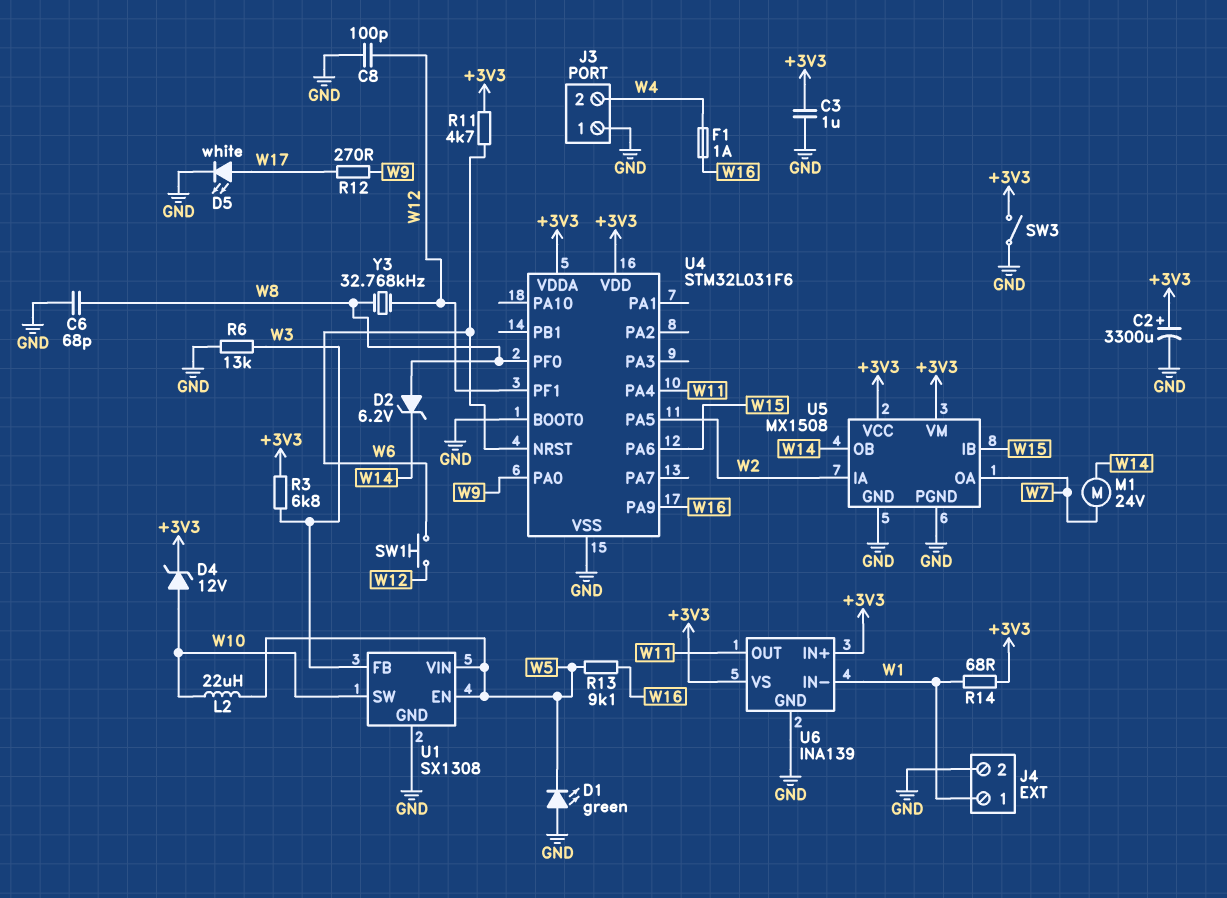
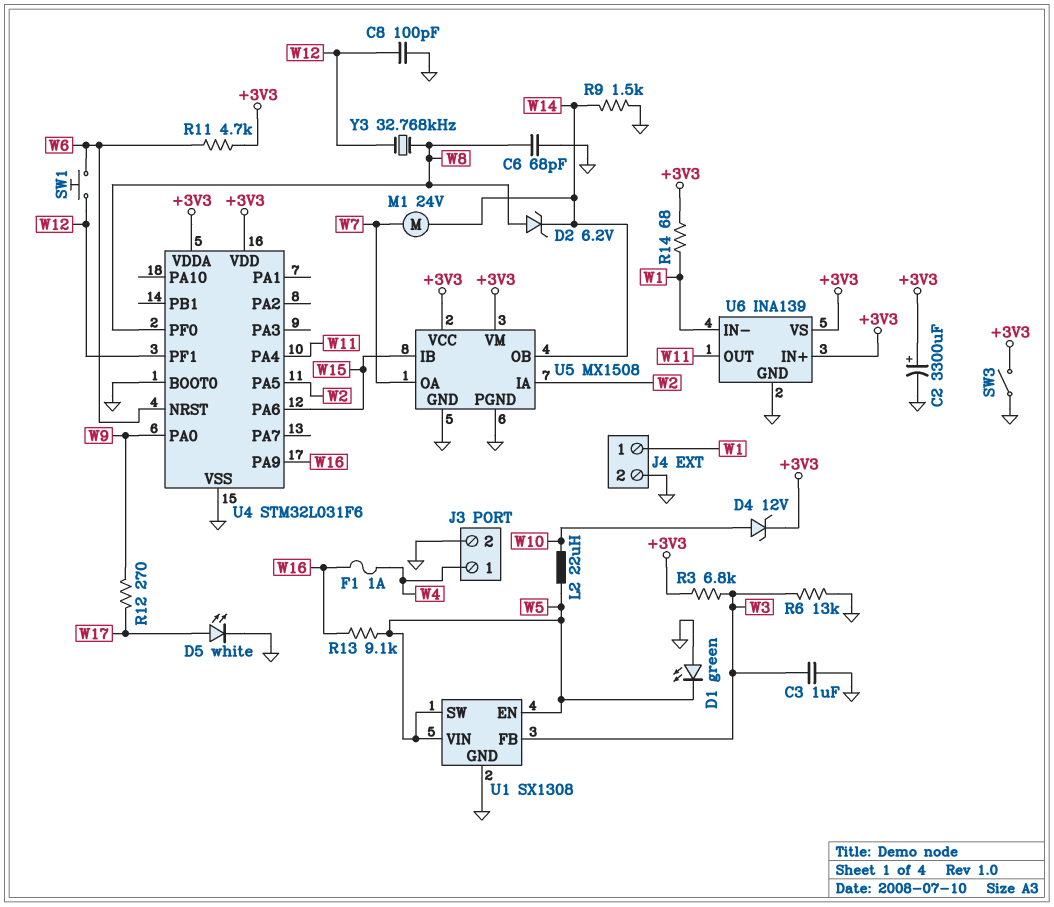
C3: 1uF (+3V3, GND) -> 1uF (GND, W3)
J3 pin 1: GND -> W4
J3 pin 2: W4 -> GND
R9: none -> 1.5k (GND, W14)
U1 pin SW: W10 -> W5

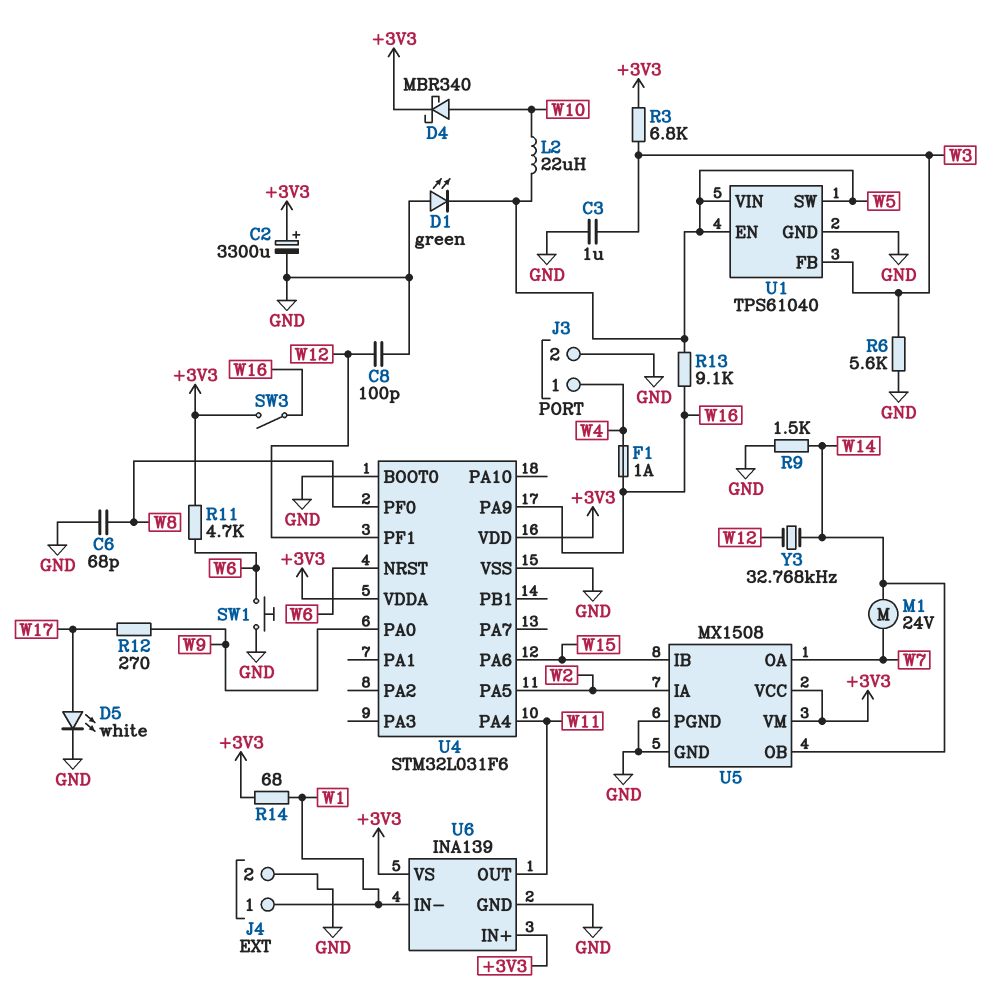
D2: zener 6.2V (A W8, K W14) -> none
D4: zener 12V (A W10, K +3V3) -> schottky MBR340 (A W10, K +3V3)
R6: 13k (GND, W3) -> 5.6k (GND, W3)
SW1: button (W6, W12) -> button (GND, W6)
SW3: switch (+3V3, GND) -> switch (+3V3, W16)
U1: SX1308 -> TPS61040
Y3: 32.768kHz (W8, W12) -> 32.768kHz (W12, W14)

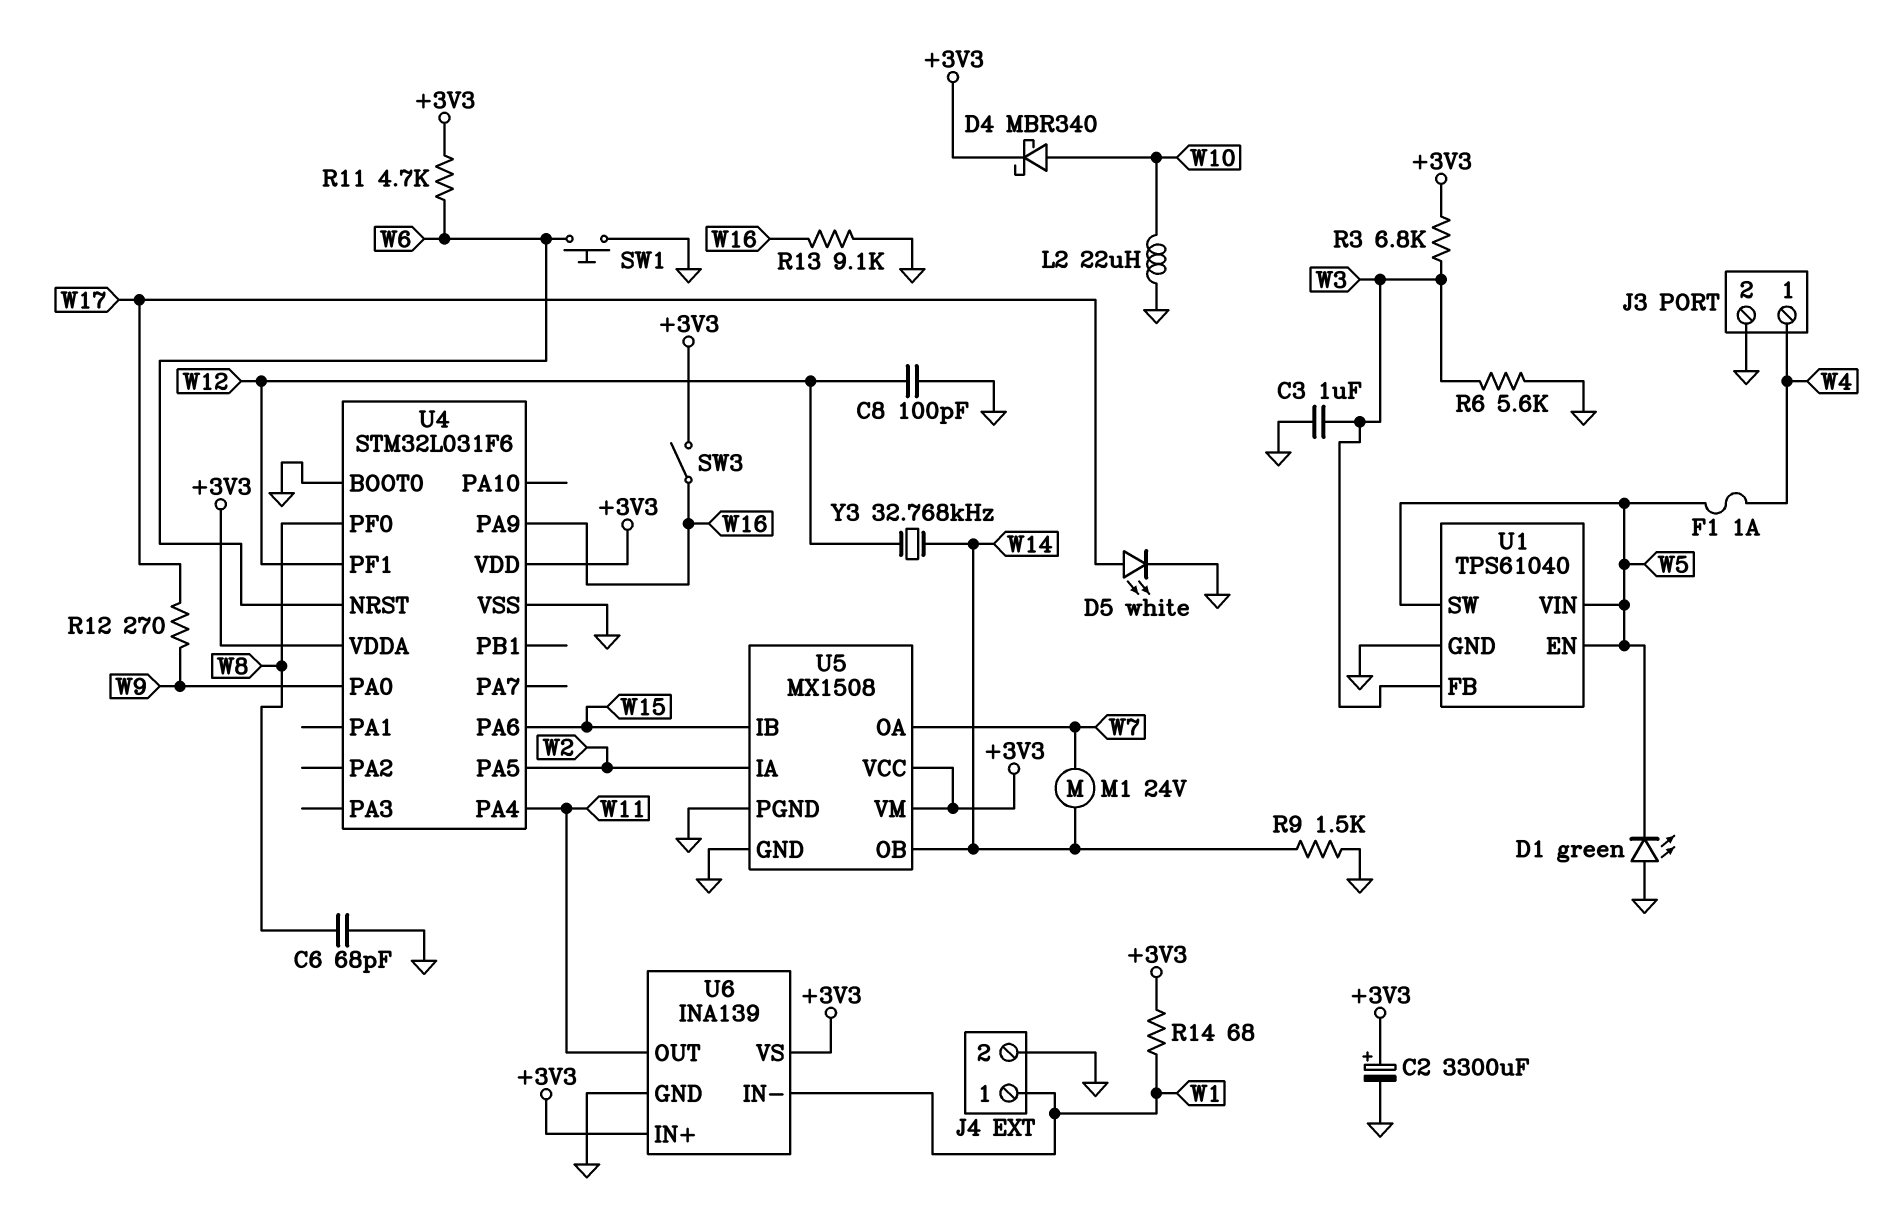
F1: 1A (W4, W16) -> 1A (W4, W5)
L2: 22uH (W5, W10) -> 22uH (GND, W10)
R13: 9.1k (W5, W16) -> 9.1k (GND, W16)

